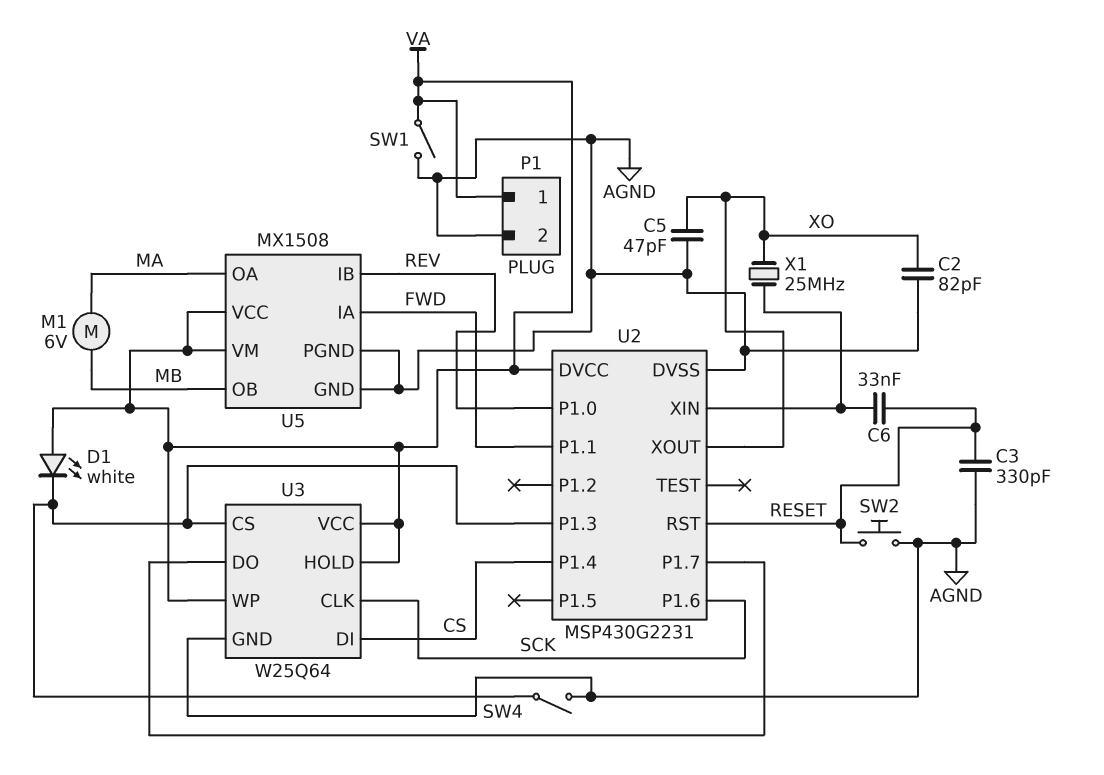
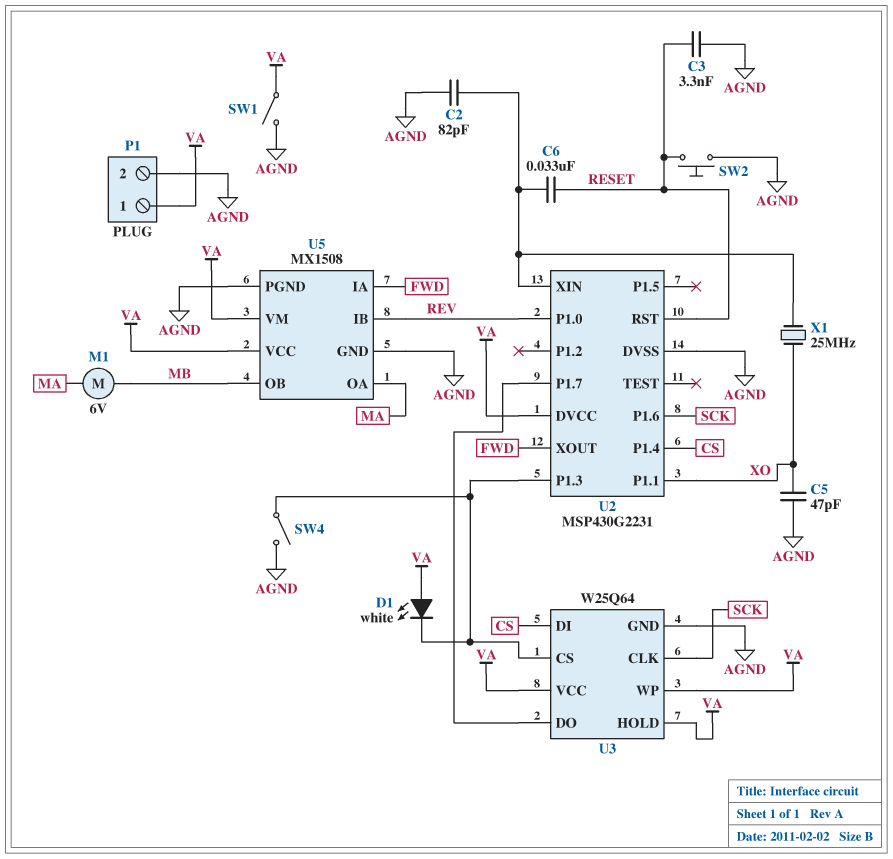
C2: 82pF (AGND, XO) -> 82pF (AGND, U2/XIN)
C3: 330pF (AGND, RESET) -> 3.3nF (AGND, RESET)
U2 pin P1.1: FWD -> XO
U2 pin XOUT: XO -> FWD

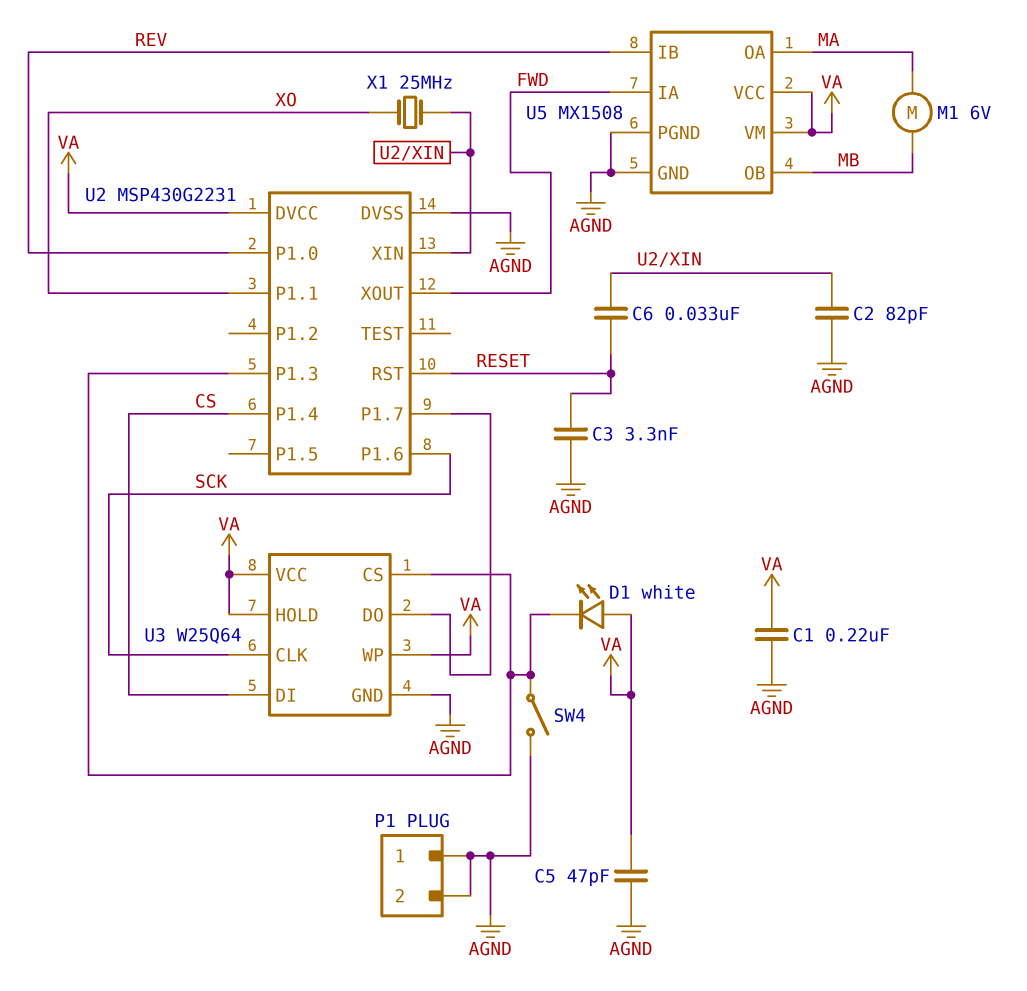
C1: none -> 220nF (AGND, VA)
C5: 47pF (AGND, XO) -> 47pF (AGND, VA)
P1 pin 1: VA -> AGND
SW1: switch (AGND, VA) -> none
SW2: button (AGND, RESET) -> none

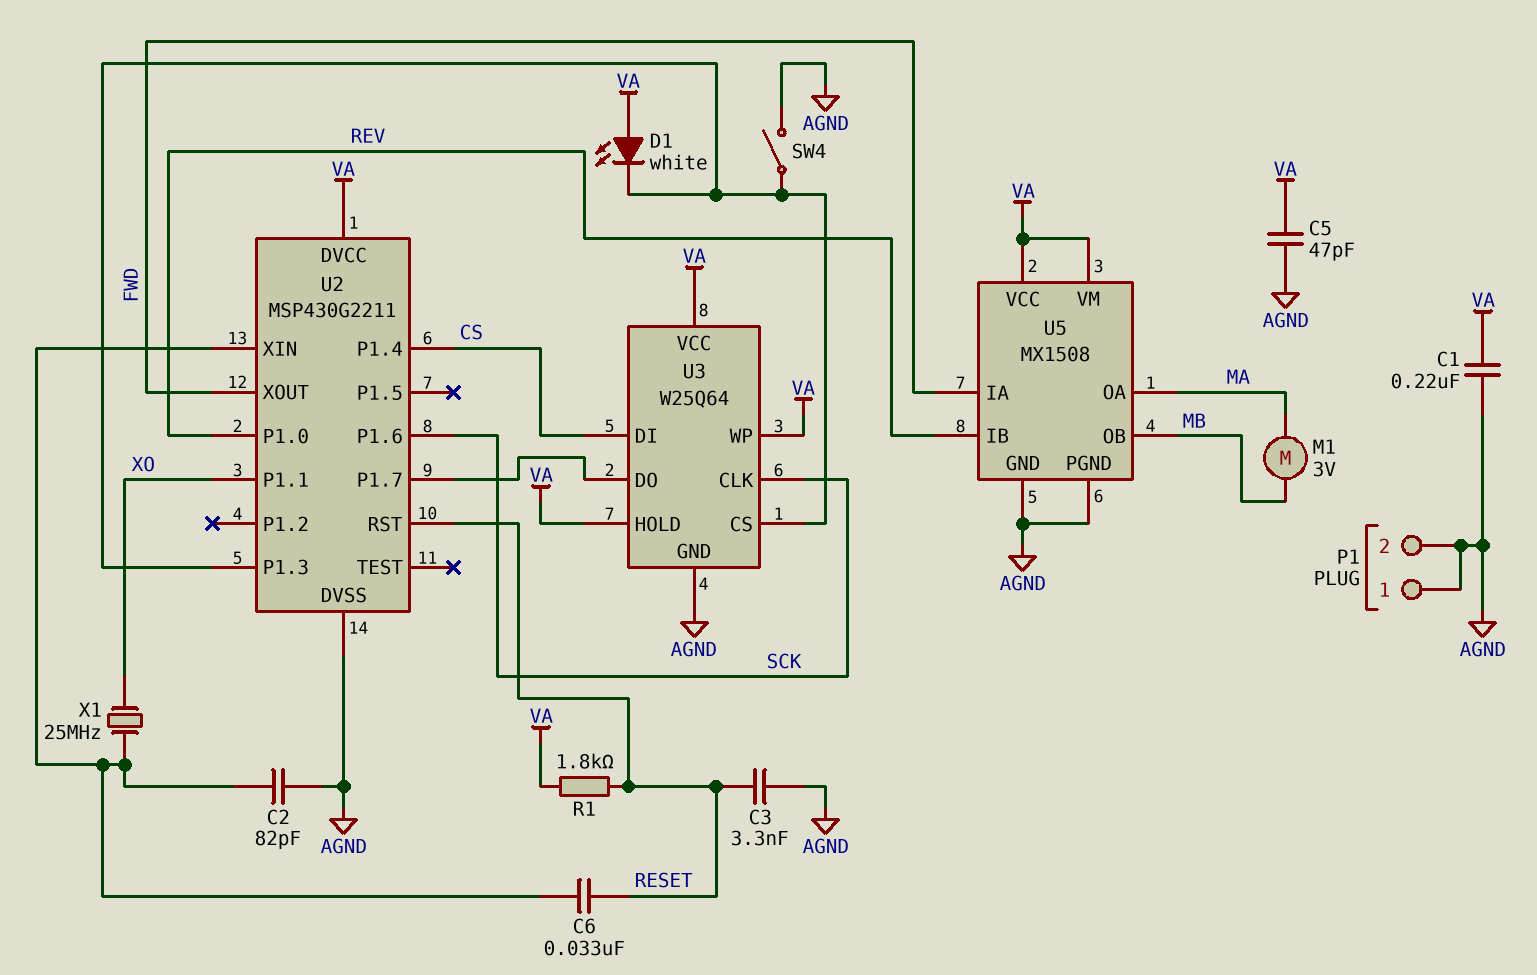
M1: motor 6V (MA, MB) -> motor 3V (MA, MB)
R1: none -> 1.8k (RESET, VA)
U2: MSP430G2231 -> MSP430G2211

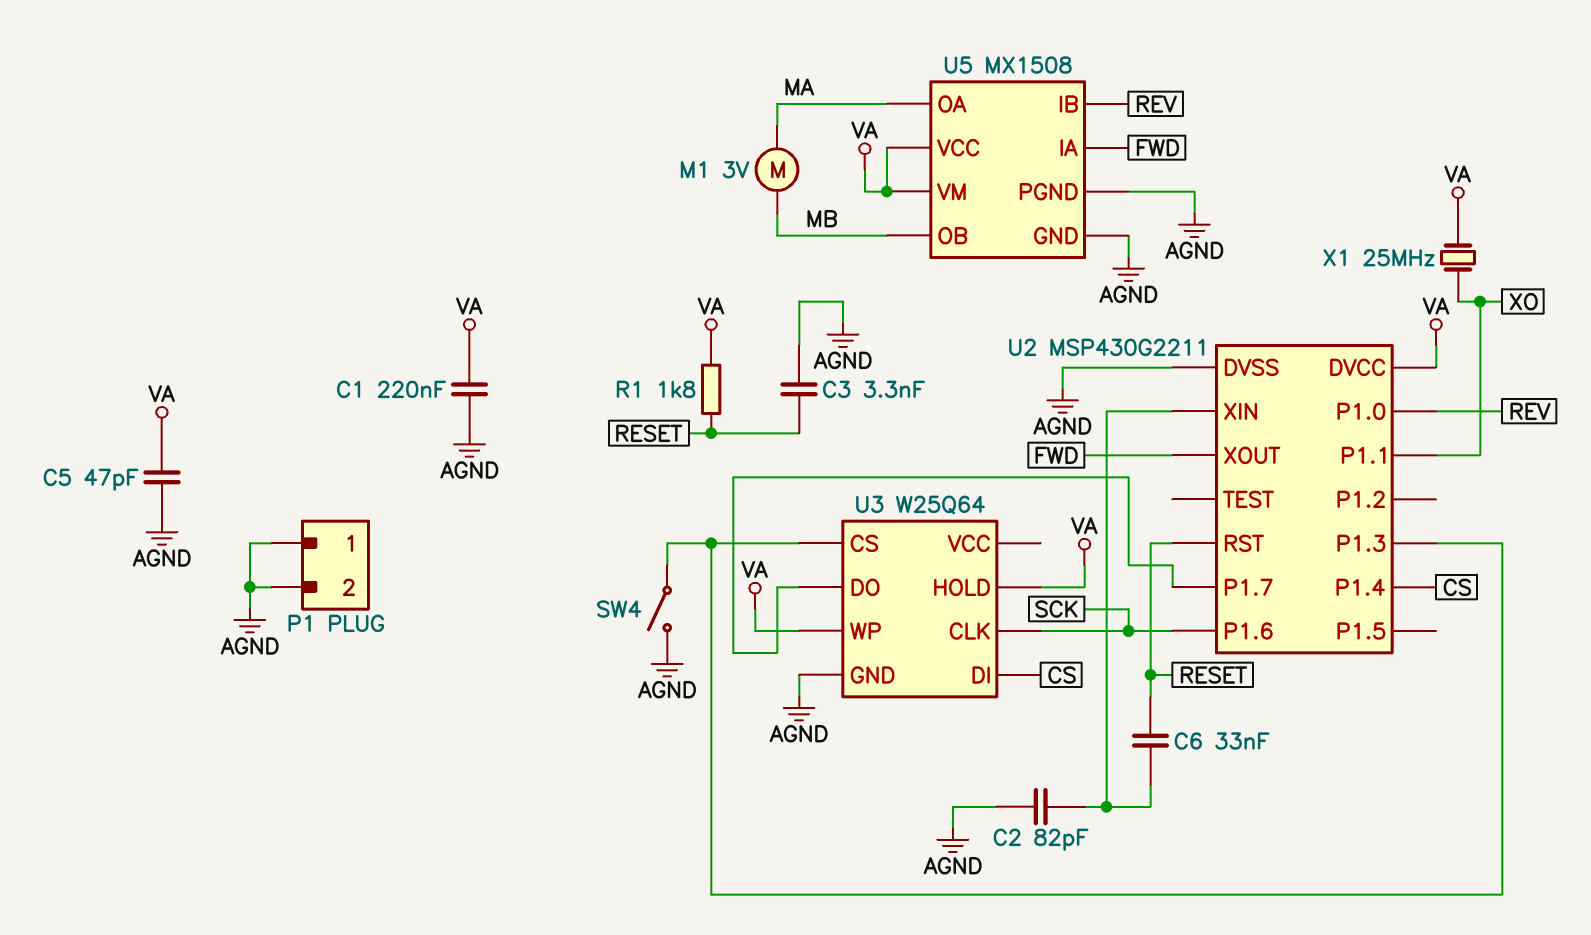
D1: LED white (A VA, K U2/P1.3) -> none
U3 pin VCC: VA -> none
X1: 25MHz (U2/XIN, XO) -> 25MHz (VA, XO)

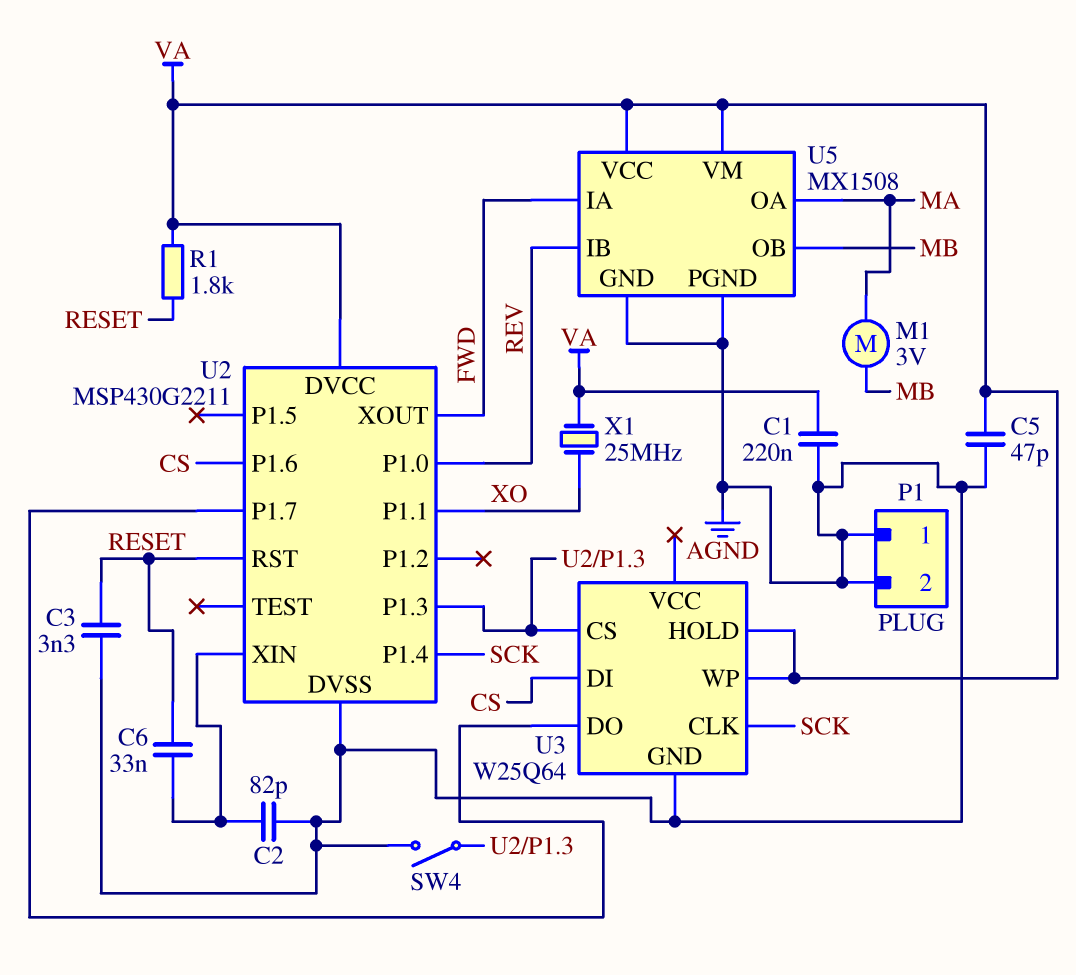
U2 pin P1.4: CS -> SCK
U2 pin P1.6: SCK -> CS

